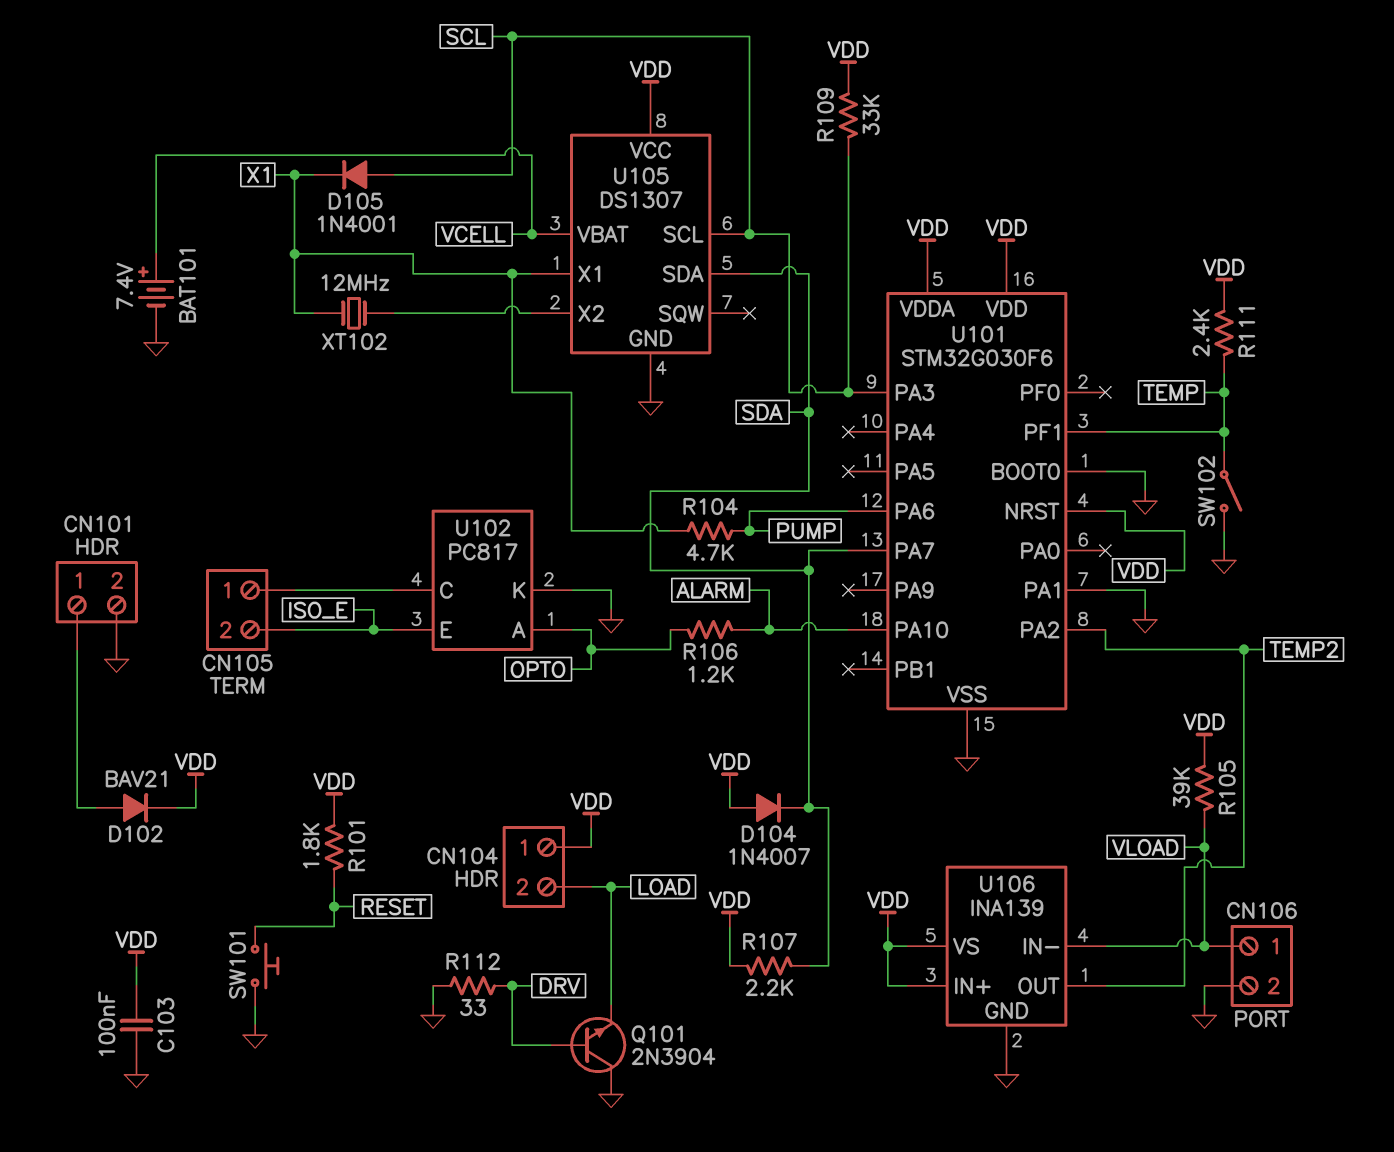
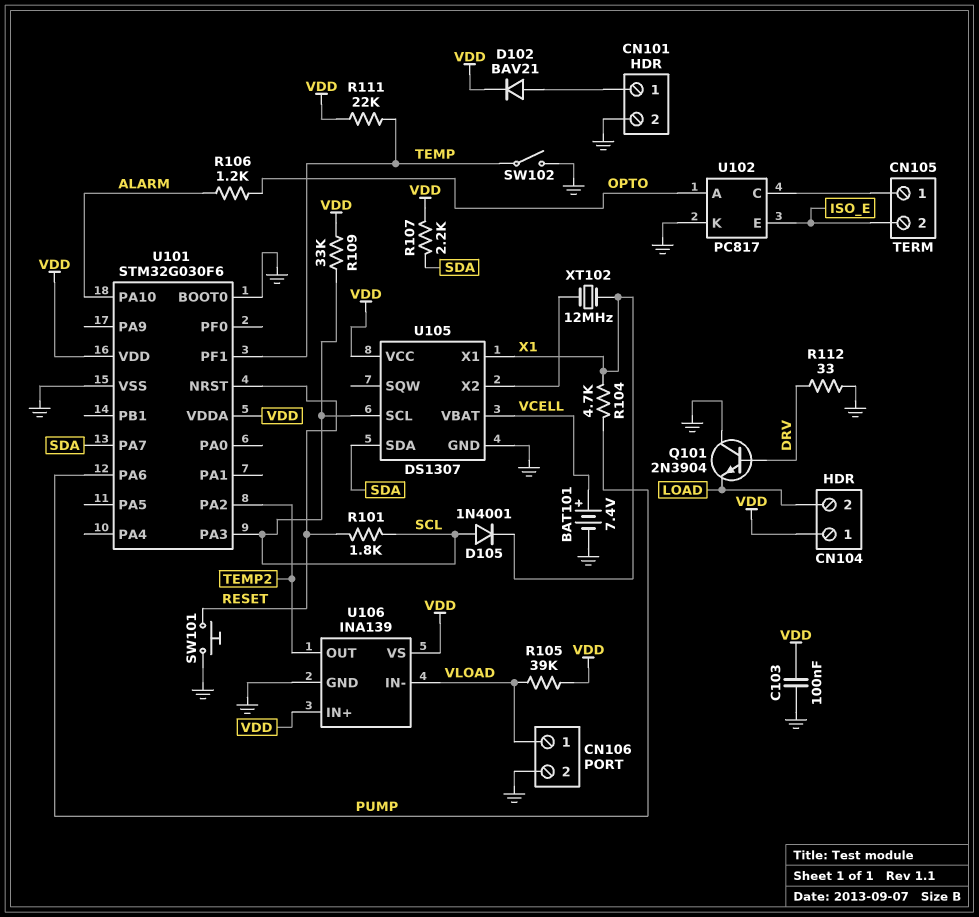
D104: diode 1N4007 (A VDD, K SDA) -> none
R101: 1.8k (RESET, VDD) -> 1.8k (RESET, SCL)
R111: 2.4k (TEMP, VDD) -> 22k (TEMP, VDD)
U101 pin NRST: VDD -> RESET
U101 pin PA1: GND -> none

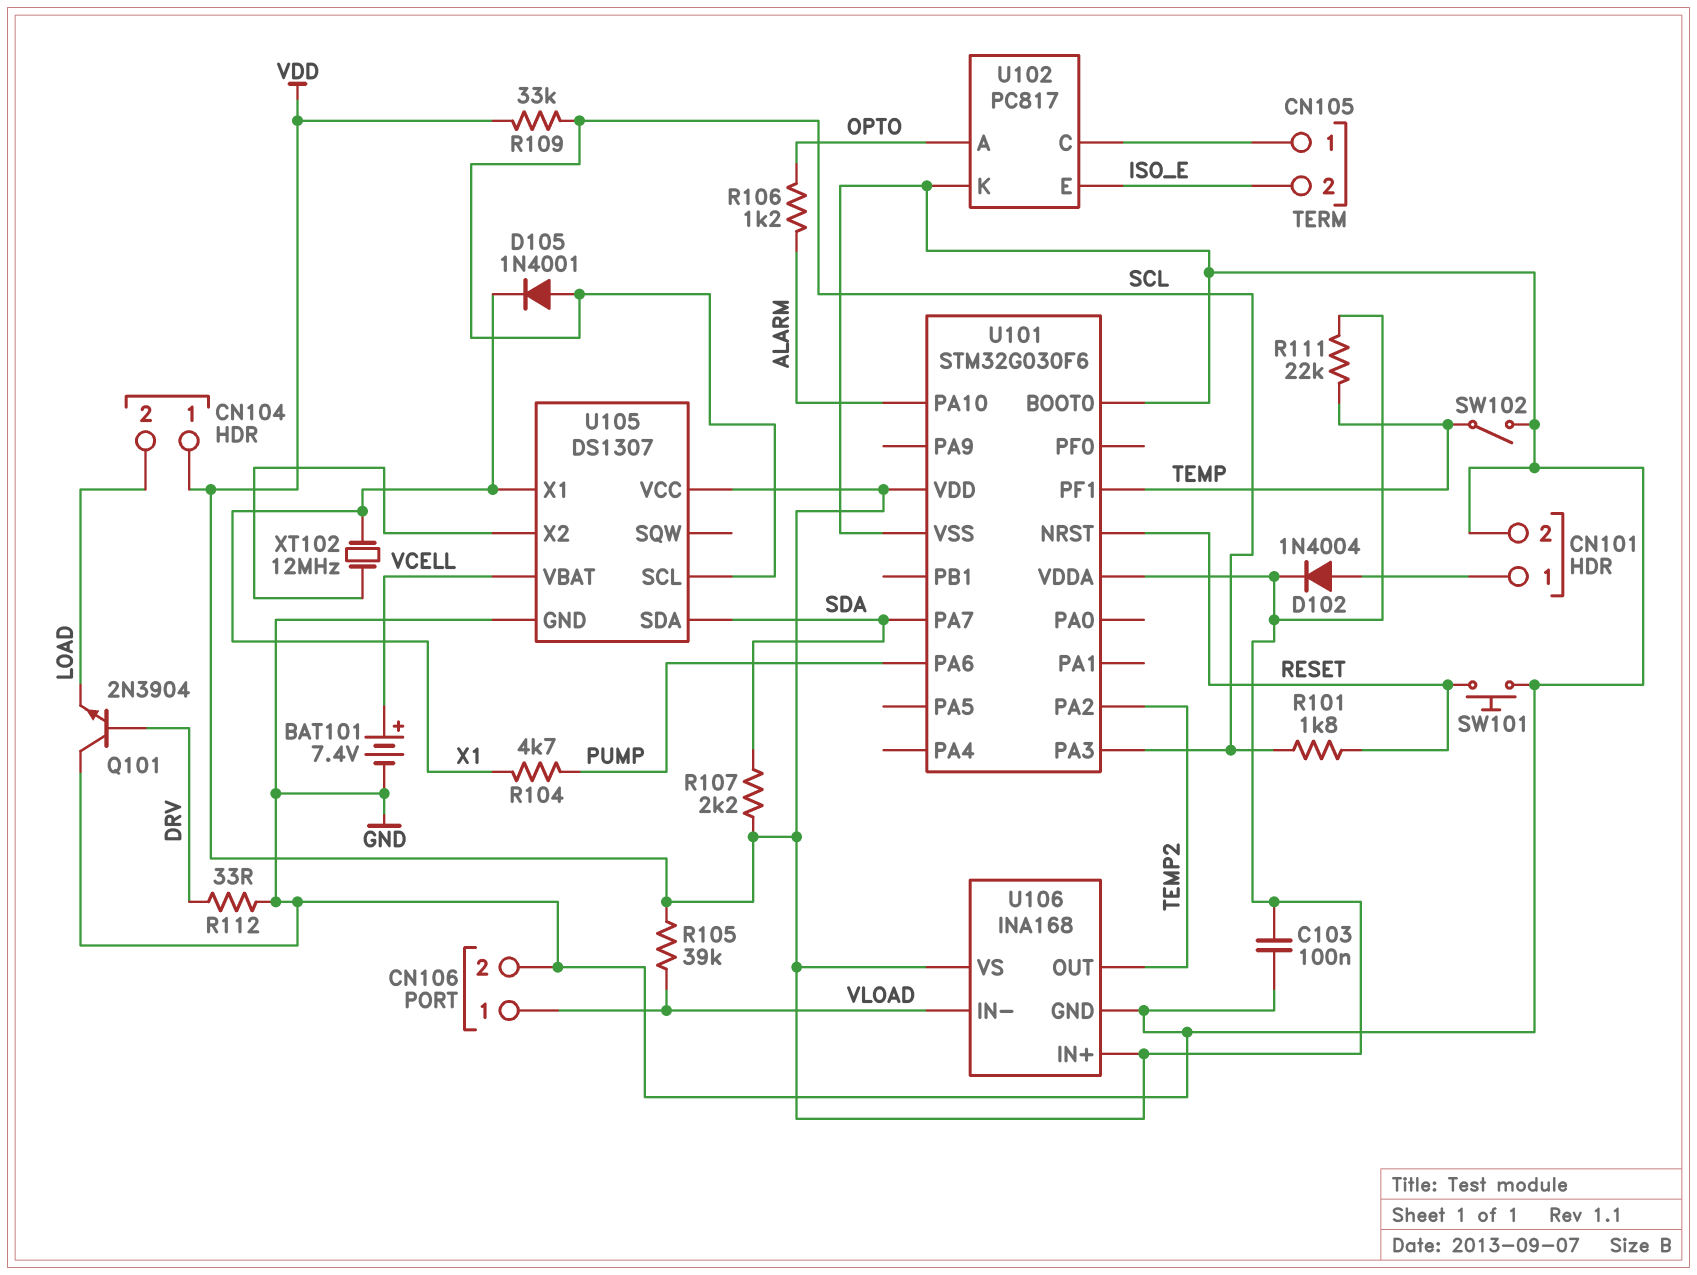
D102: diode BAV21 (A CN101/1, K VDD) -> diode 1N4004 (A CN101/1, K VDD)
U106: INA139 -> INA168

